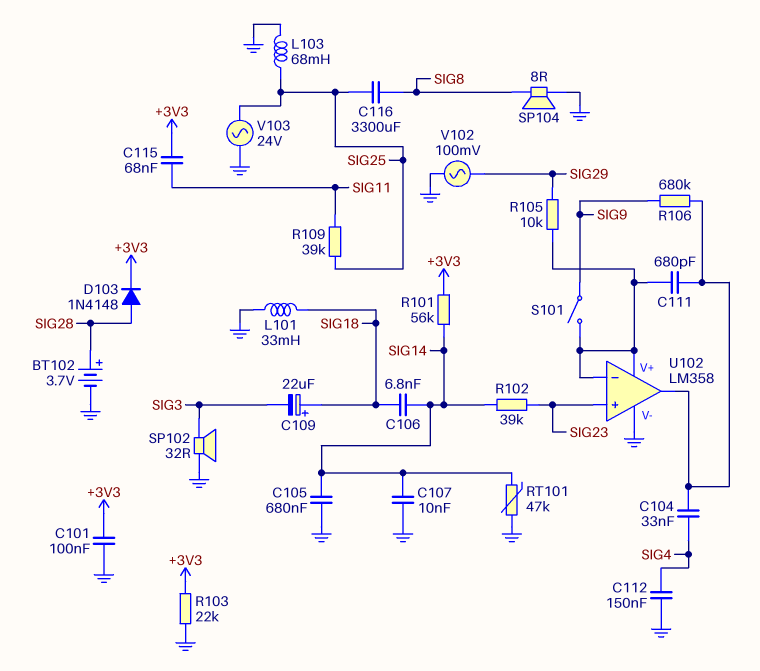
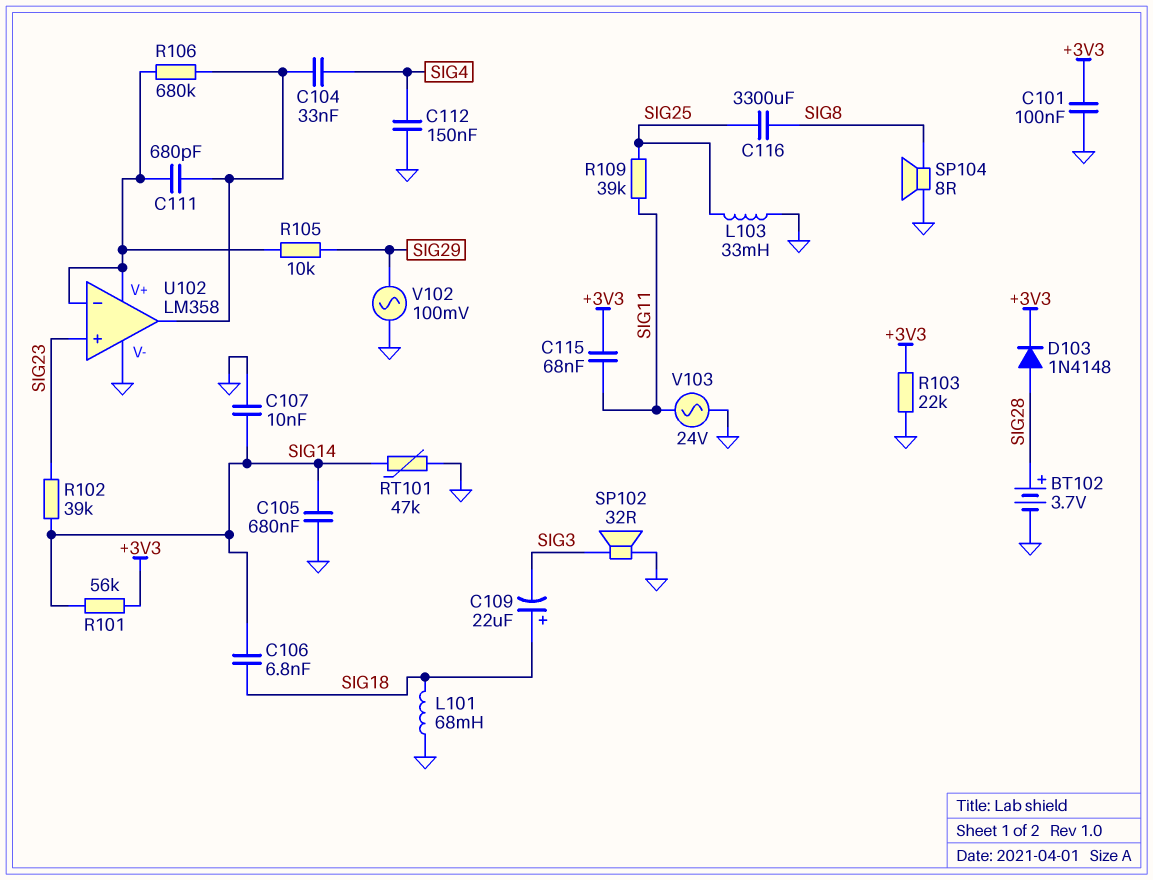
L101: 33mH (GND, SIG18) -> 68mH (GND, SIG18)
L103: 68mH (GND, SIG25) -> 33mH (GND, SIG25)
R106: 680k (SIG9, U102/out) -> 680k (U102/V+, U102/out)
S101: switch (SIG9, U102/V+) -> none
V103: AC 24V (GND, SIG25) -> AC 24V (GND, SIG11)

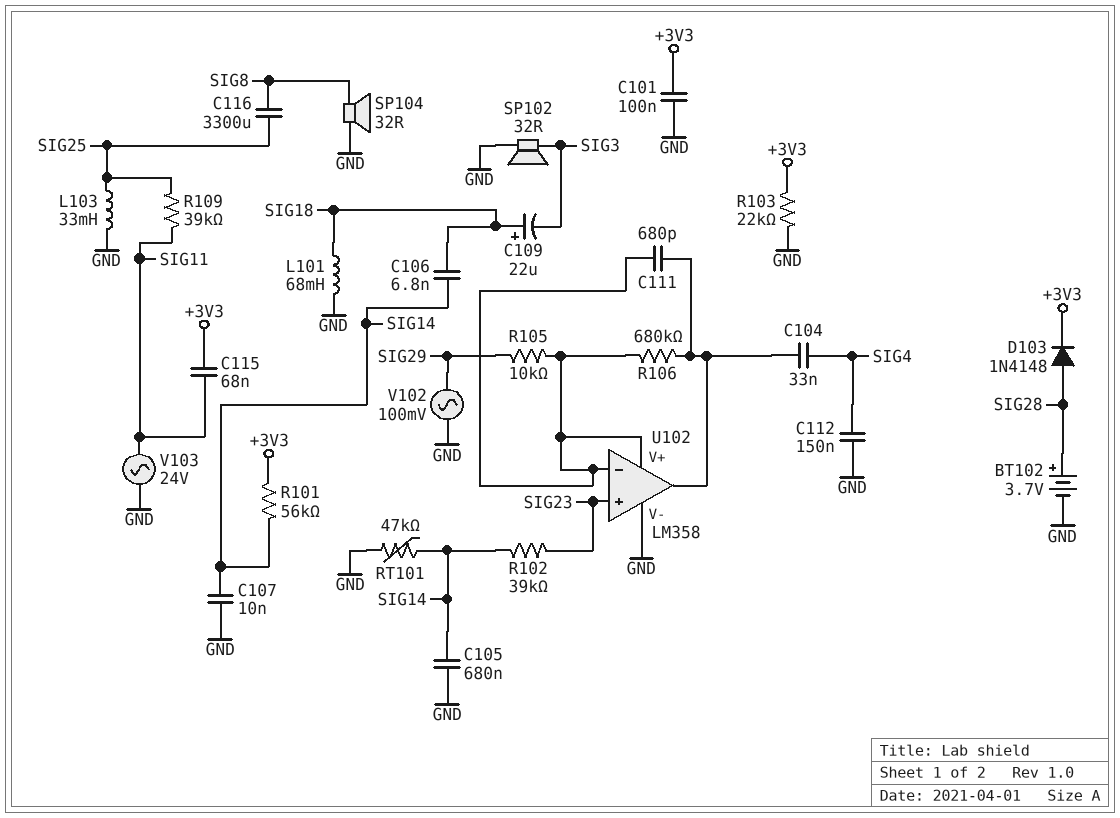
SP104: speaker 8R (GND, SIG8) -> speaker 32R (GND, SIG8)

